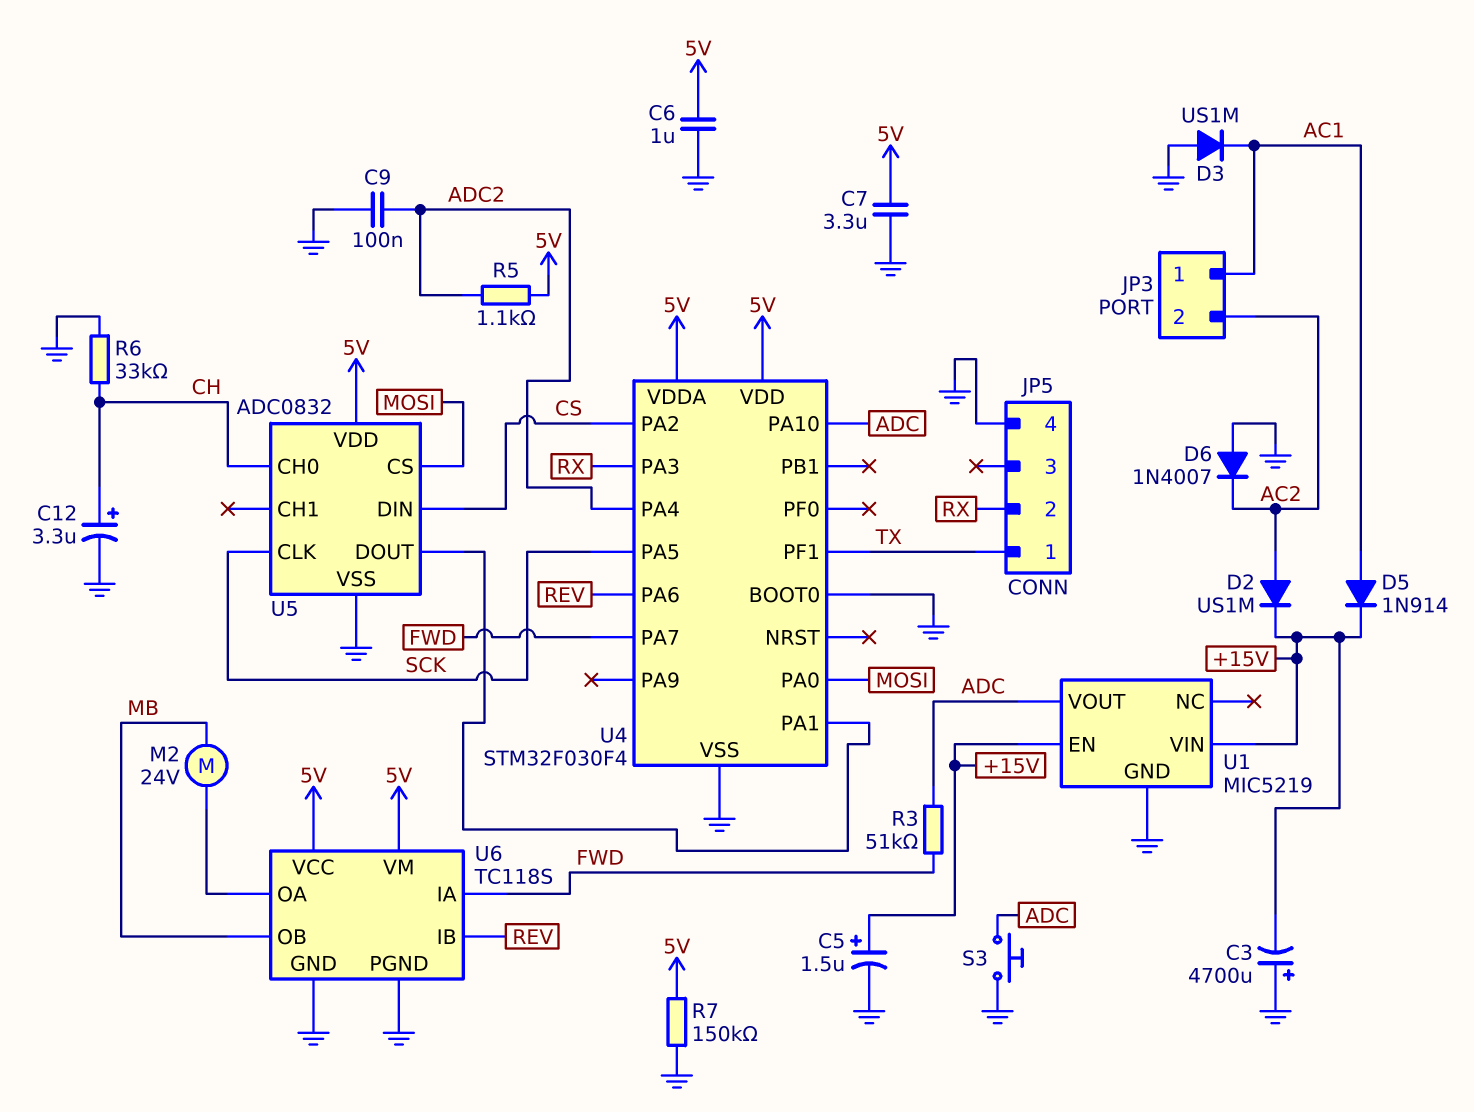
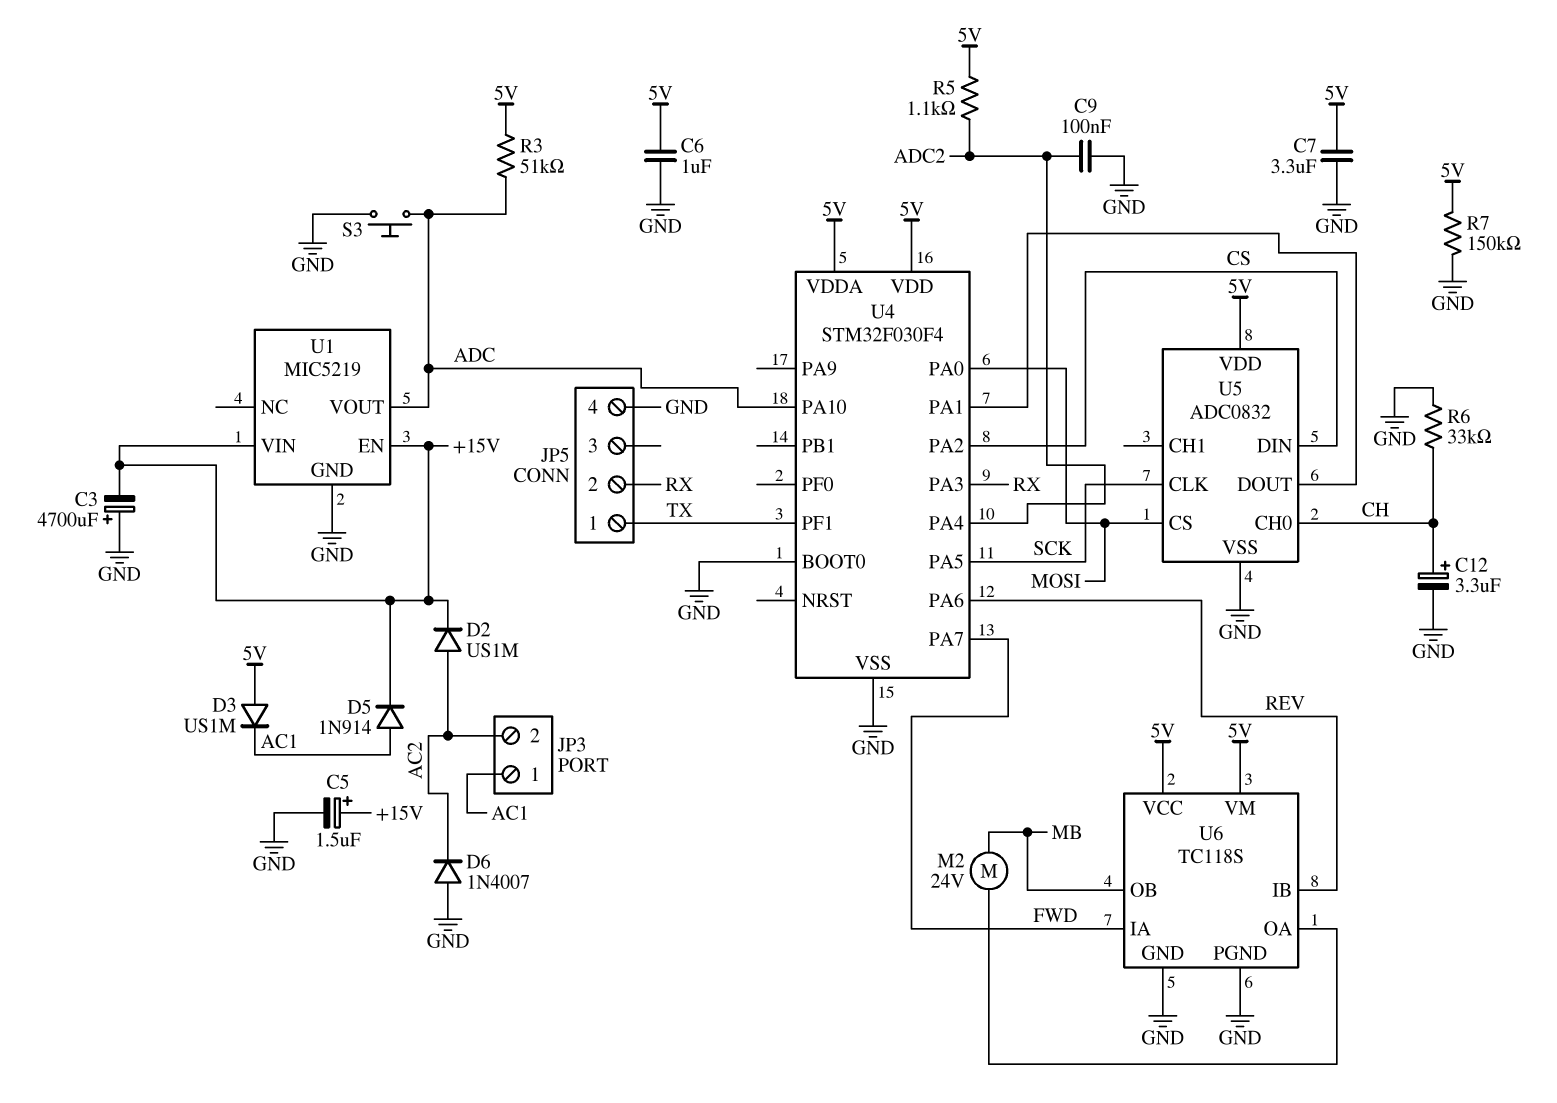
D3: diode US1M (A GND, K AC1) -> diode US1M (A 5V, K AC1)
R3: 51k (ADC, FWD) -> 51k (5V, ADC)

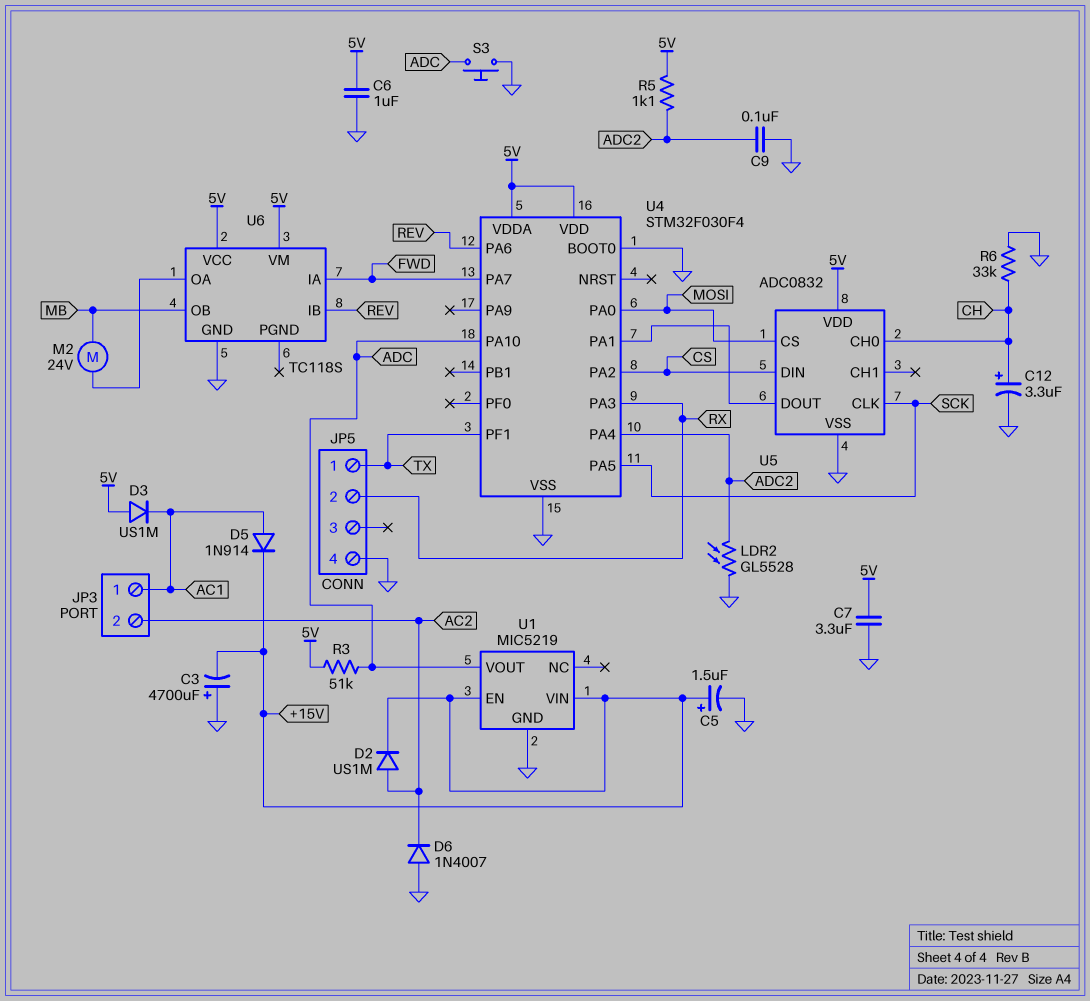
LDR2: none -> GL5528 (ADC2, GND)
R7: 150k (5V, GND) -> none
U6 pin PGND: GND -> none

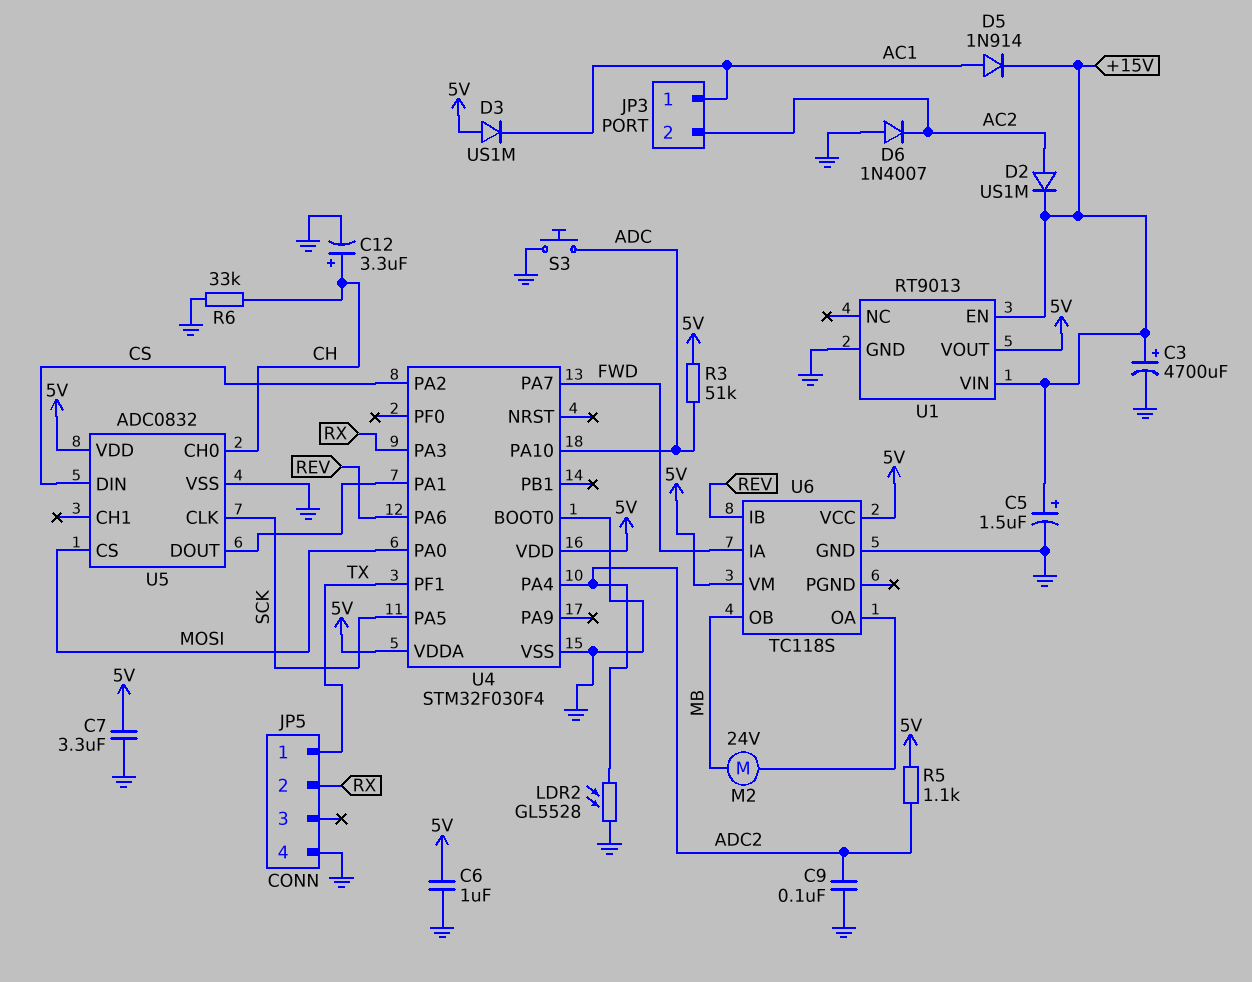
C3: 4700uF (plus GND, minus +15V) -> 4700uF (plus +15V, minus GND)
U1: MIC5219 -> RT9013
U1 pin VOUT: ADC -> 5V

